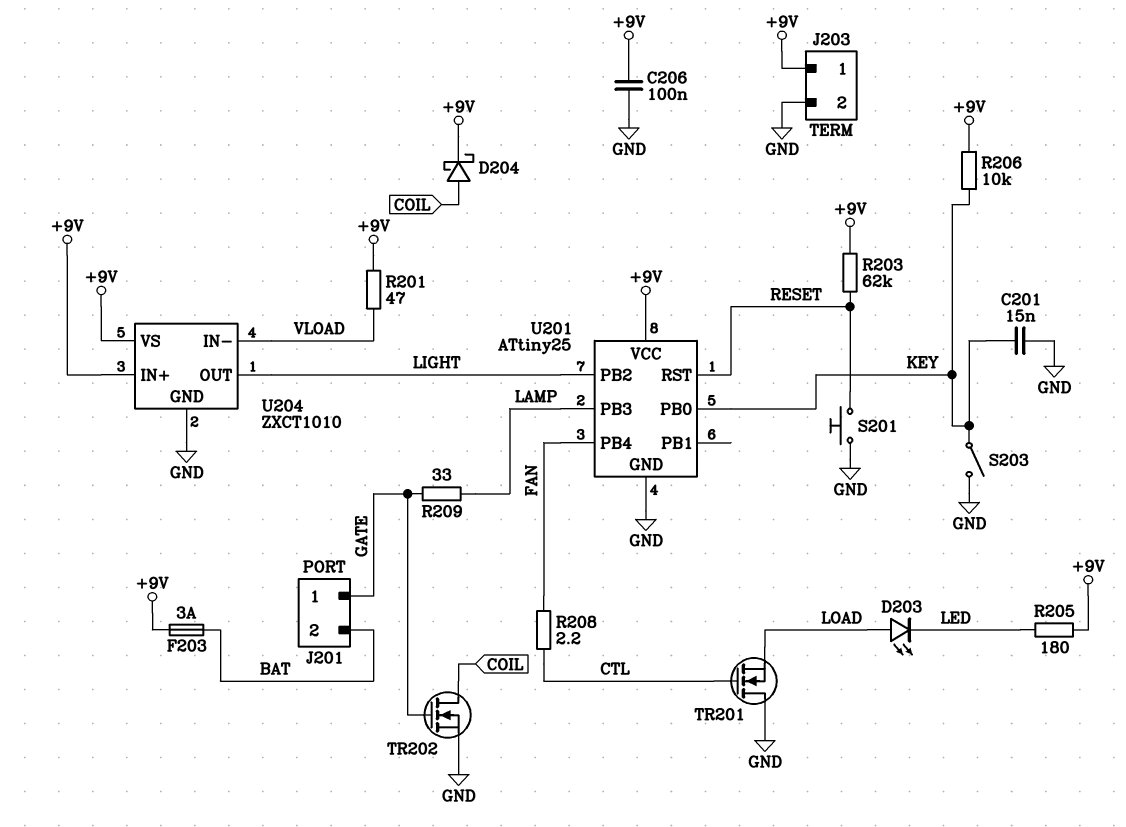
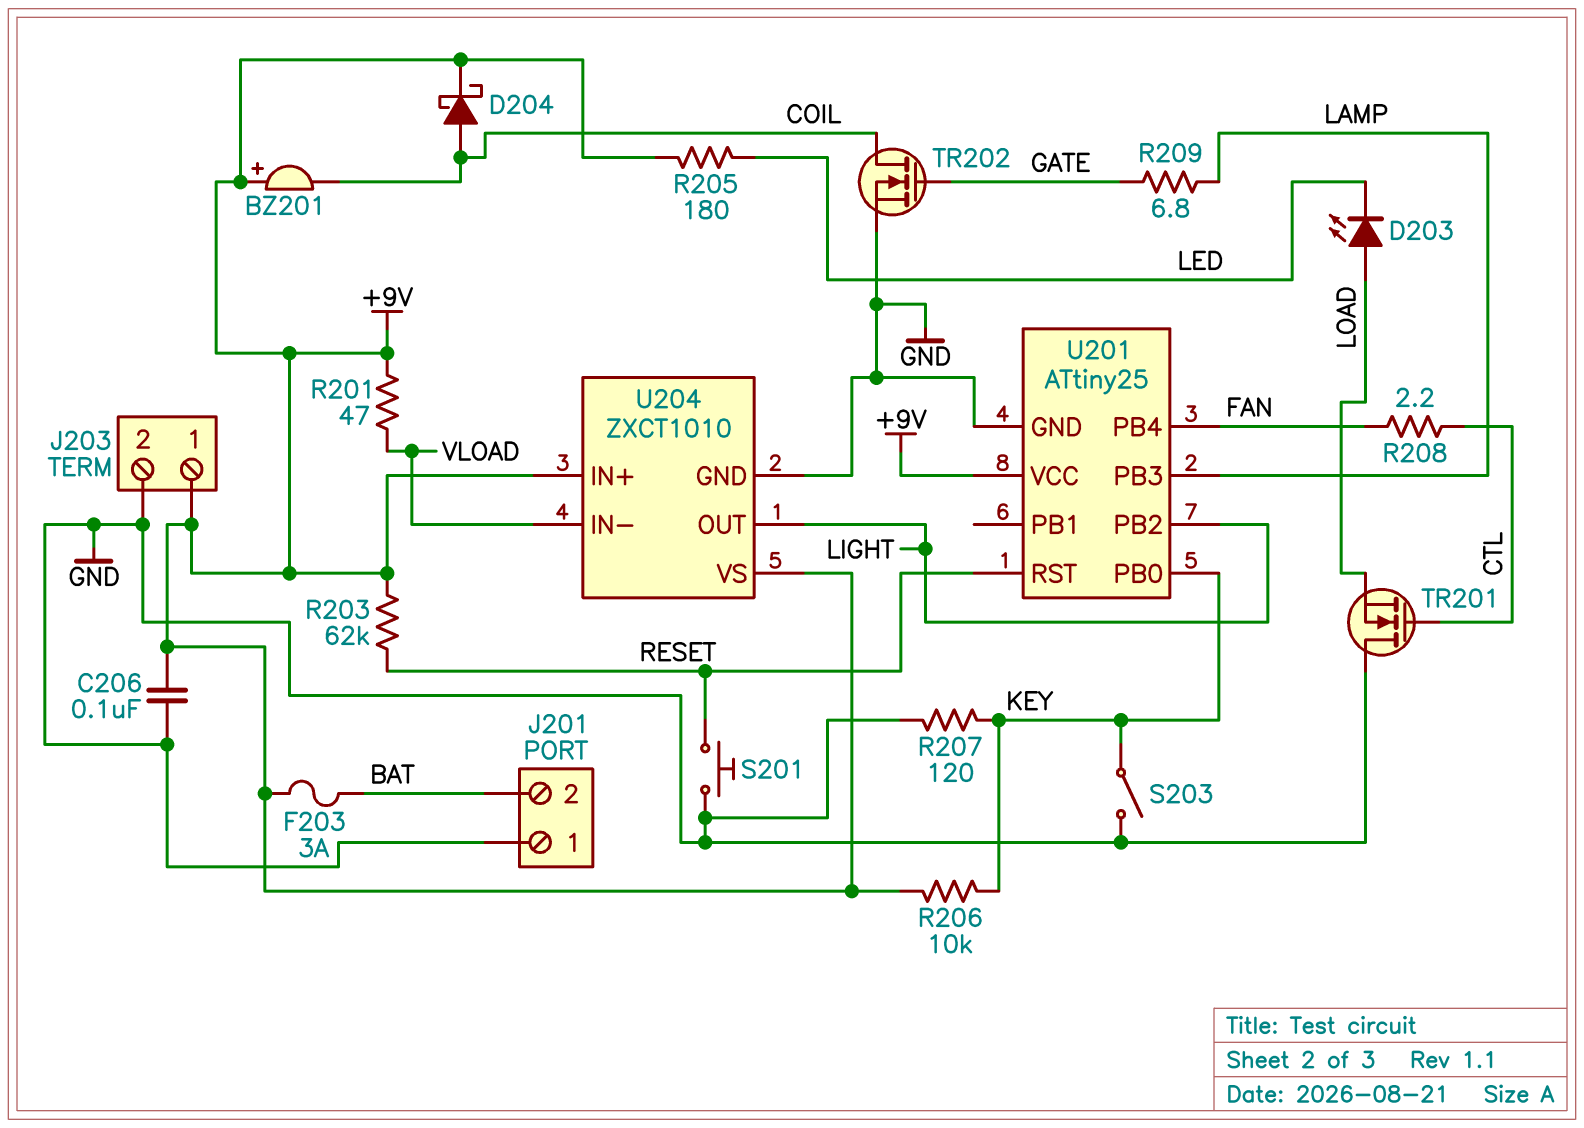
BZ201: none -> buzzer (plus +9V, minus COIL)
C201: 15nF (GND, KEY) -> none
J201 pin 1: GATE -> GND
R207: none -> 120 (GND, KEY)
R209: 33 (GATE, LAMP) -> 6.8 (GATE, LAMP)

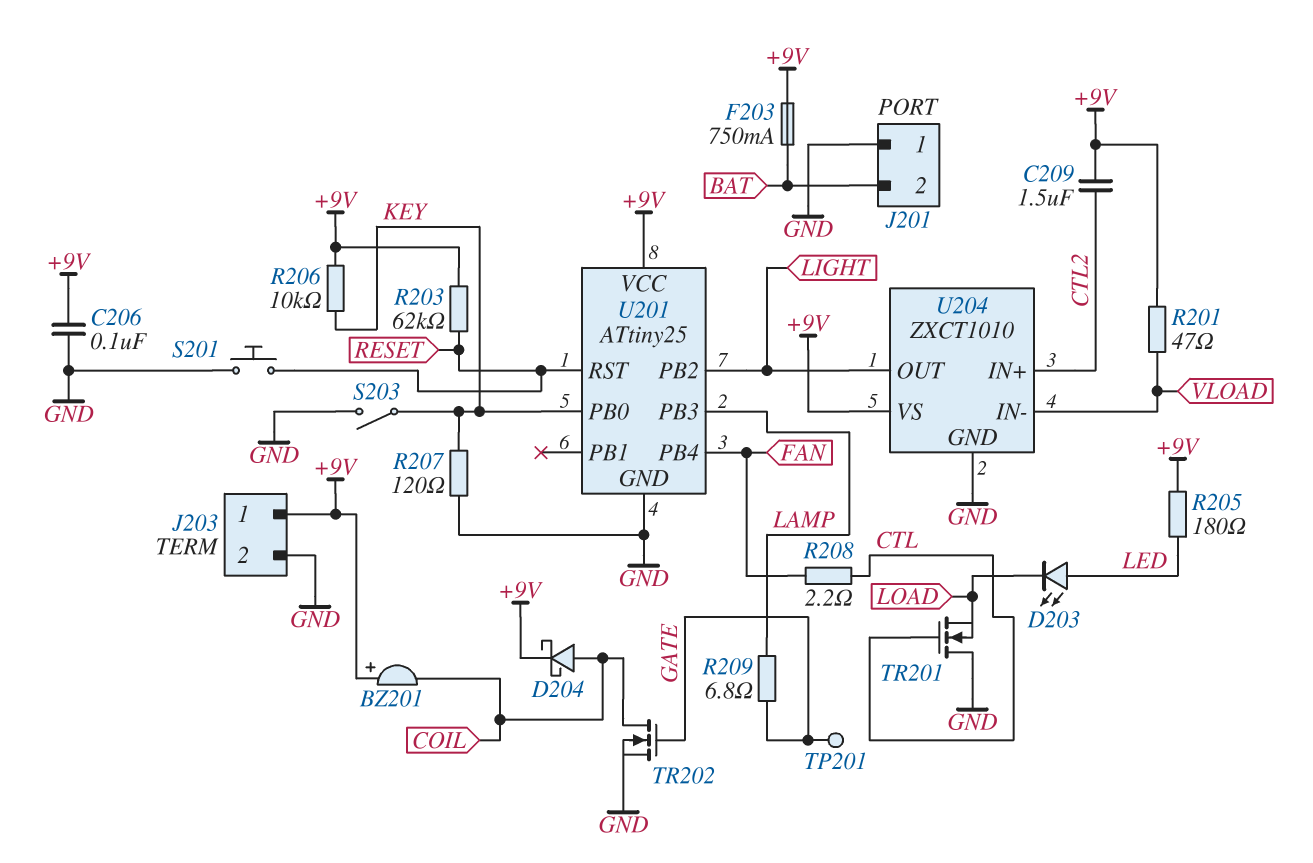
C209: none -> 1.5uF (+9V, CTL2)
D203: LED (A LOAD, K LED) -> LED (A LED, K LOAD)
F203: 3A (+9V, BAT) -> 750mA (+9V, BAT)
TP201: none -> test point (GATE)
U204 pin IN+: +9V -> CTL2

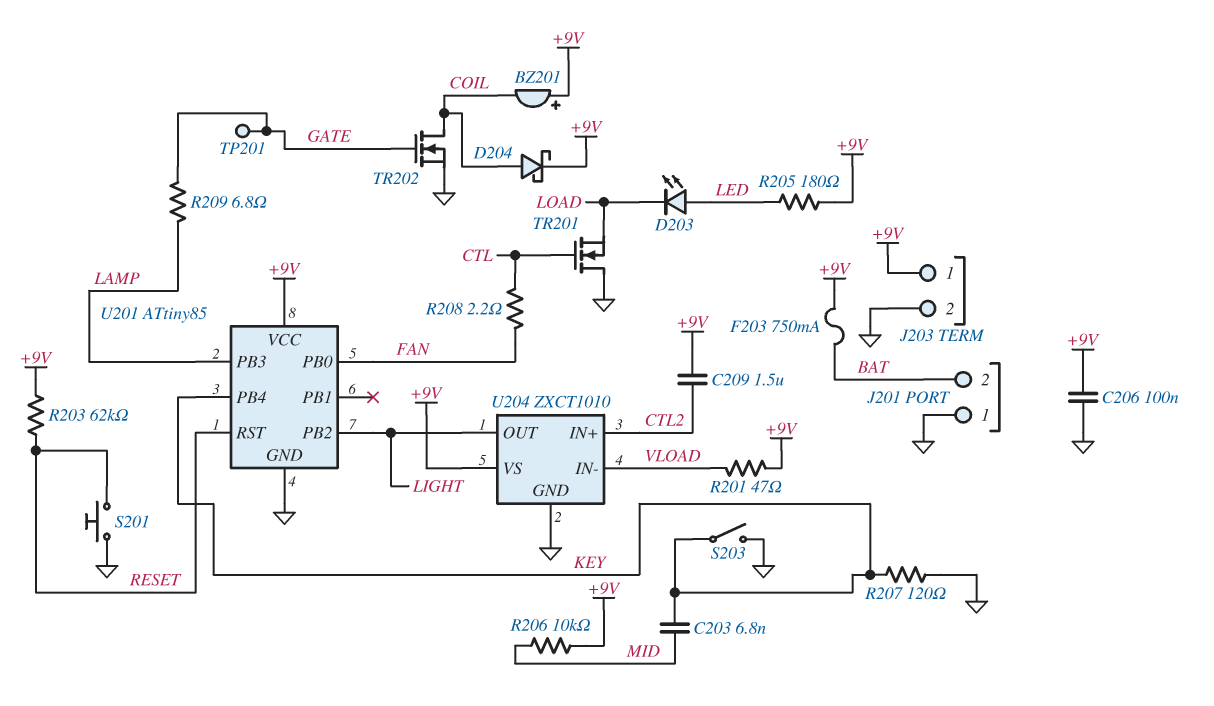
C203: none -> 6.8nF (KEY, MID)
R206: 10k (+9V, KEY) -> 10k (+9V, MID)
U201: ATtiny25 -> ATtiny85
U201 pin PB0: KEY -> FAN
U201 pin PB4: FAN -> KEY

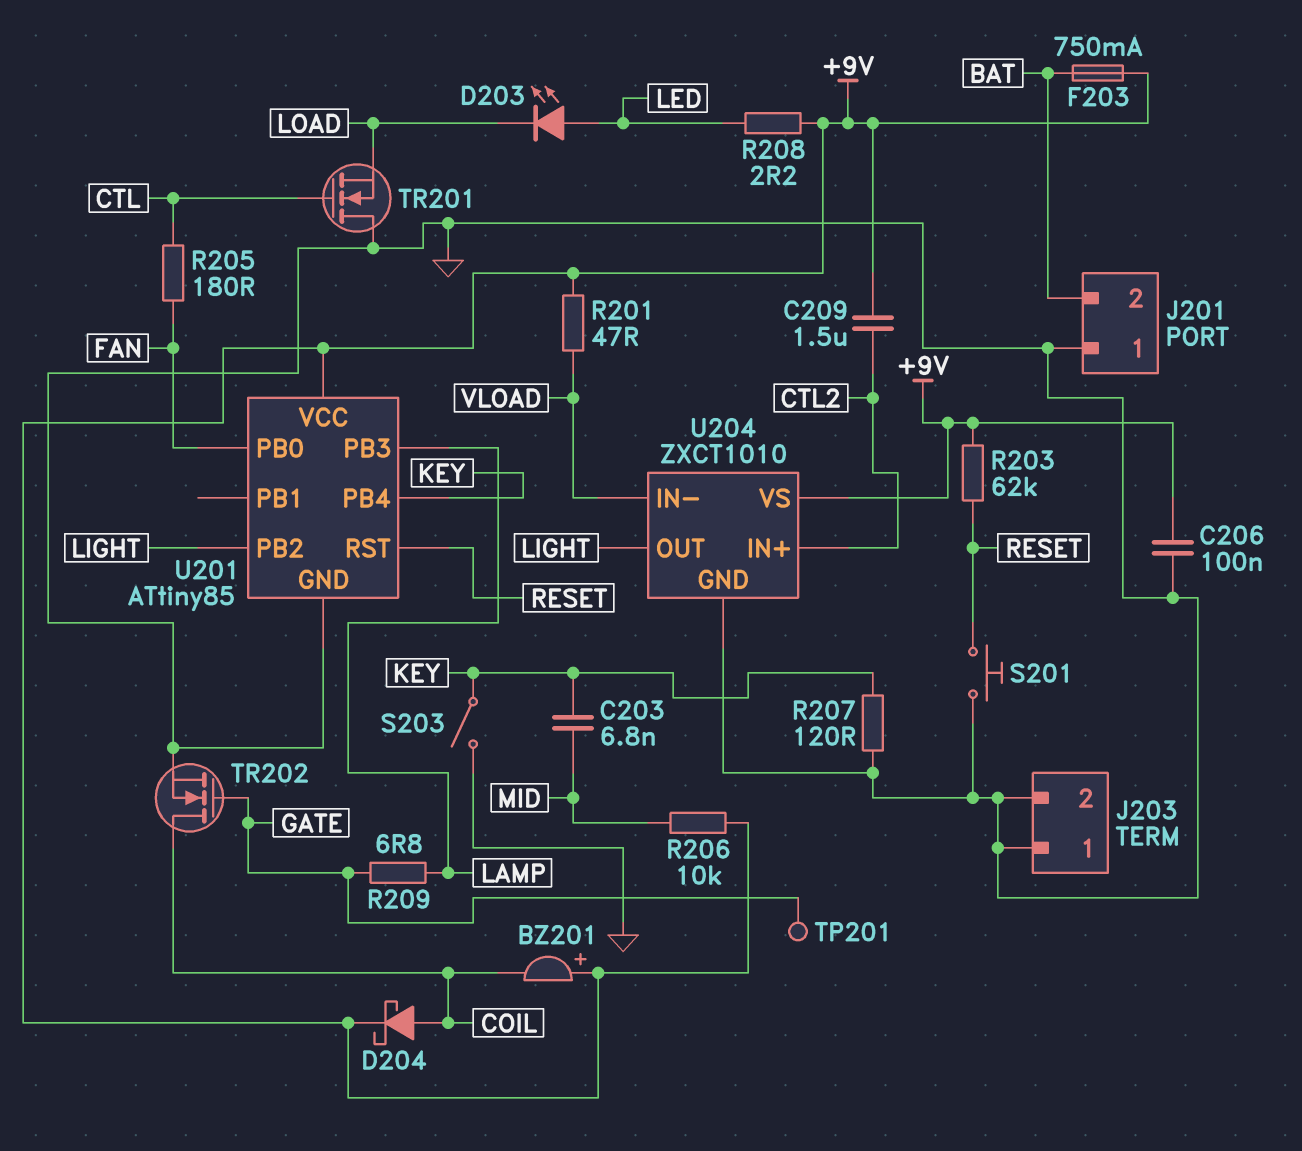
J203 pin 1: +9V -> GND
R205: 180 (+9V, LED) -> 180 (CTL, FAN)
R208: 2.2 (CTL, FAN) -> 2.2 (+9V, LED)

